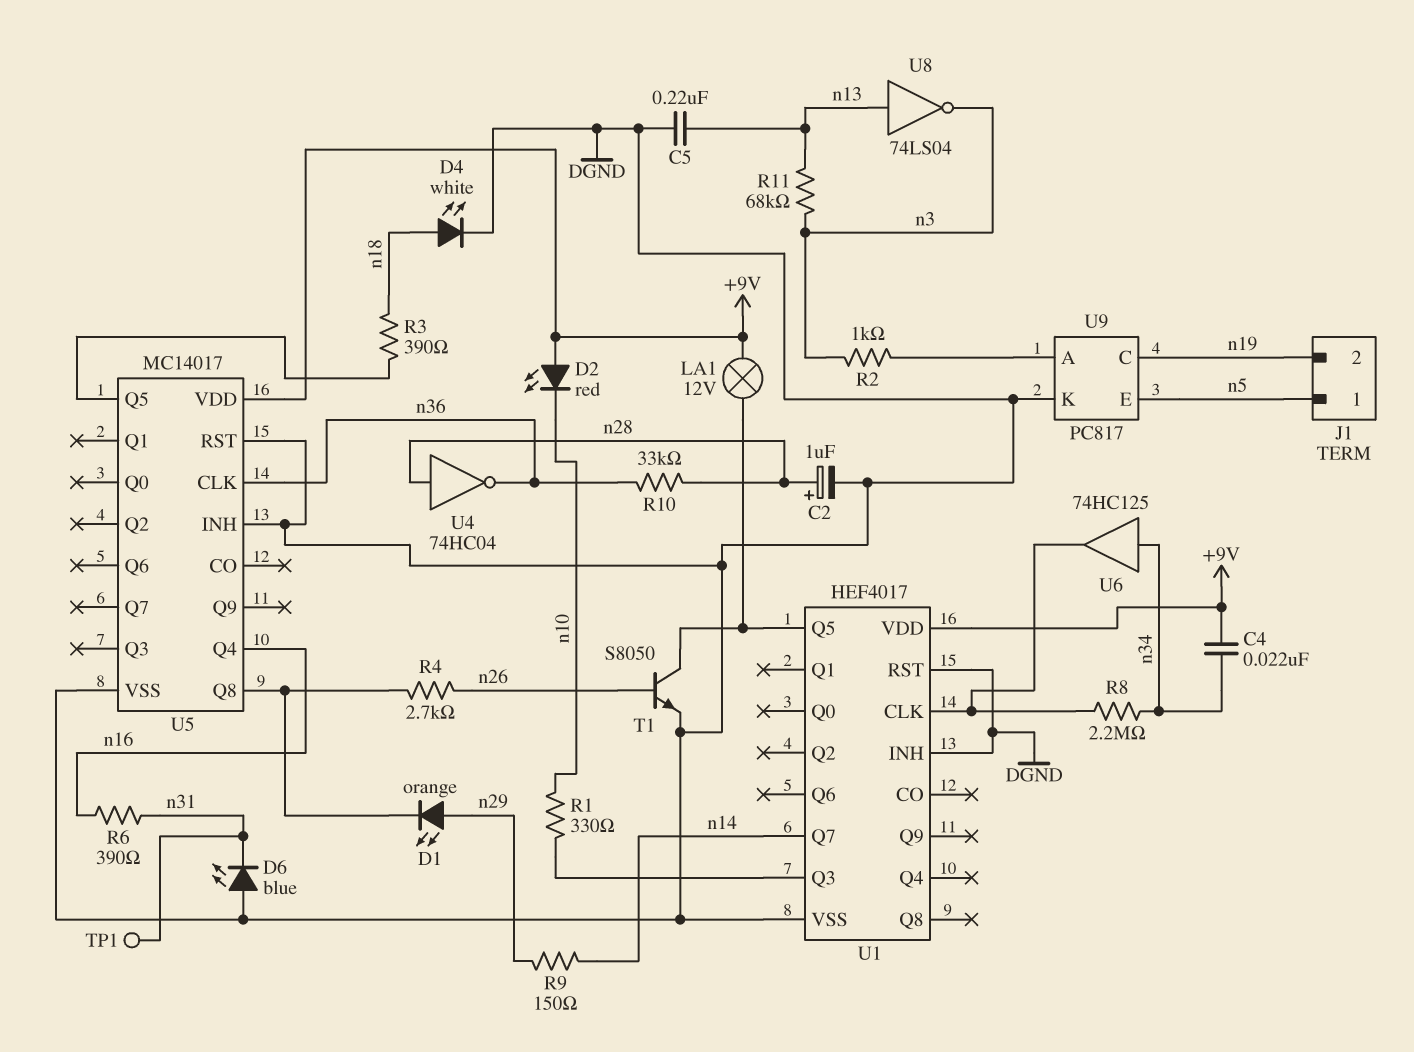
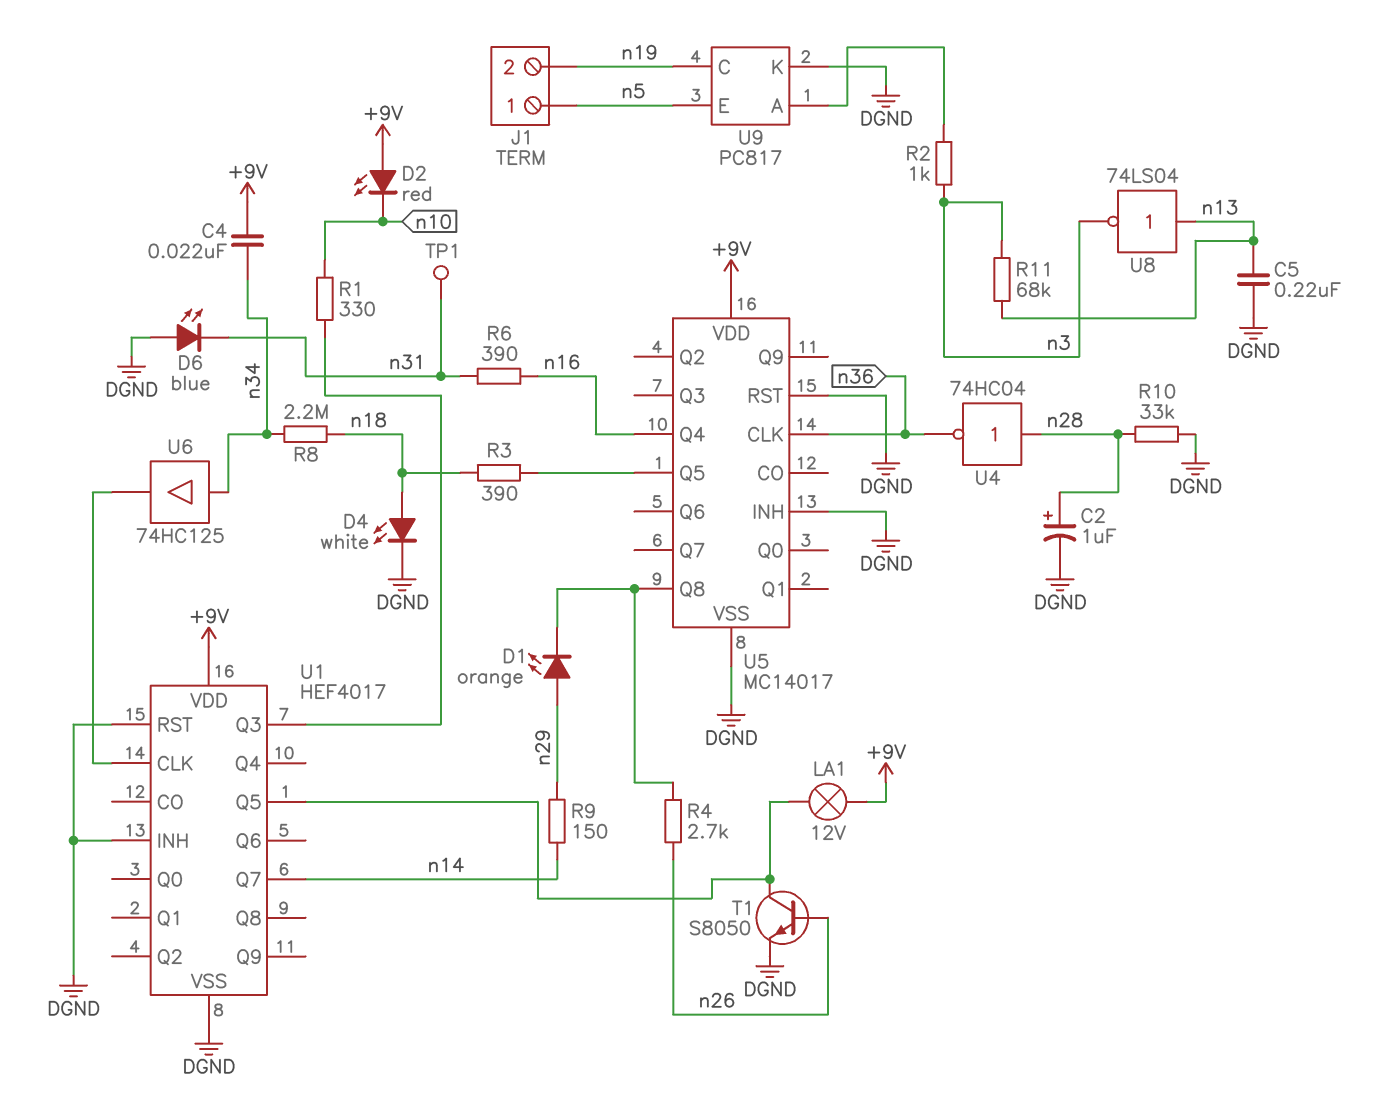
R8: 2.2M (U1/CLK, n34) -> 2.2M (n18, n34)
R10: 33k (n28, n36) -> 33k (DGND, n28)

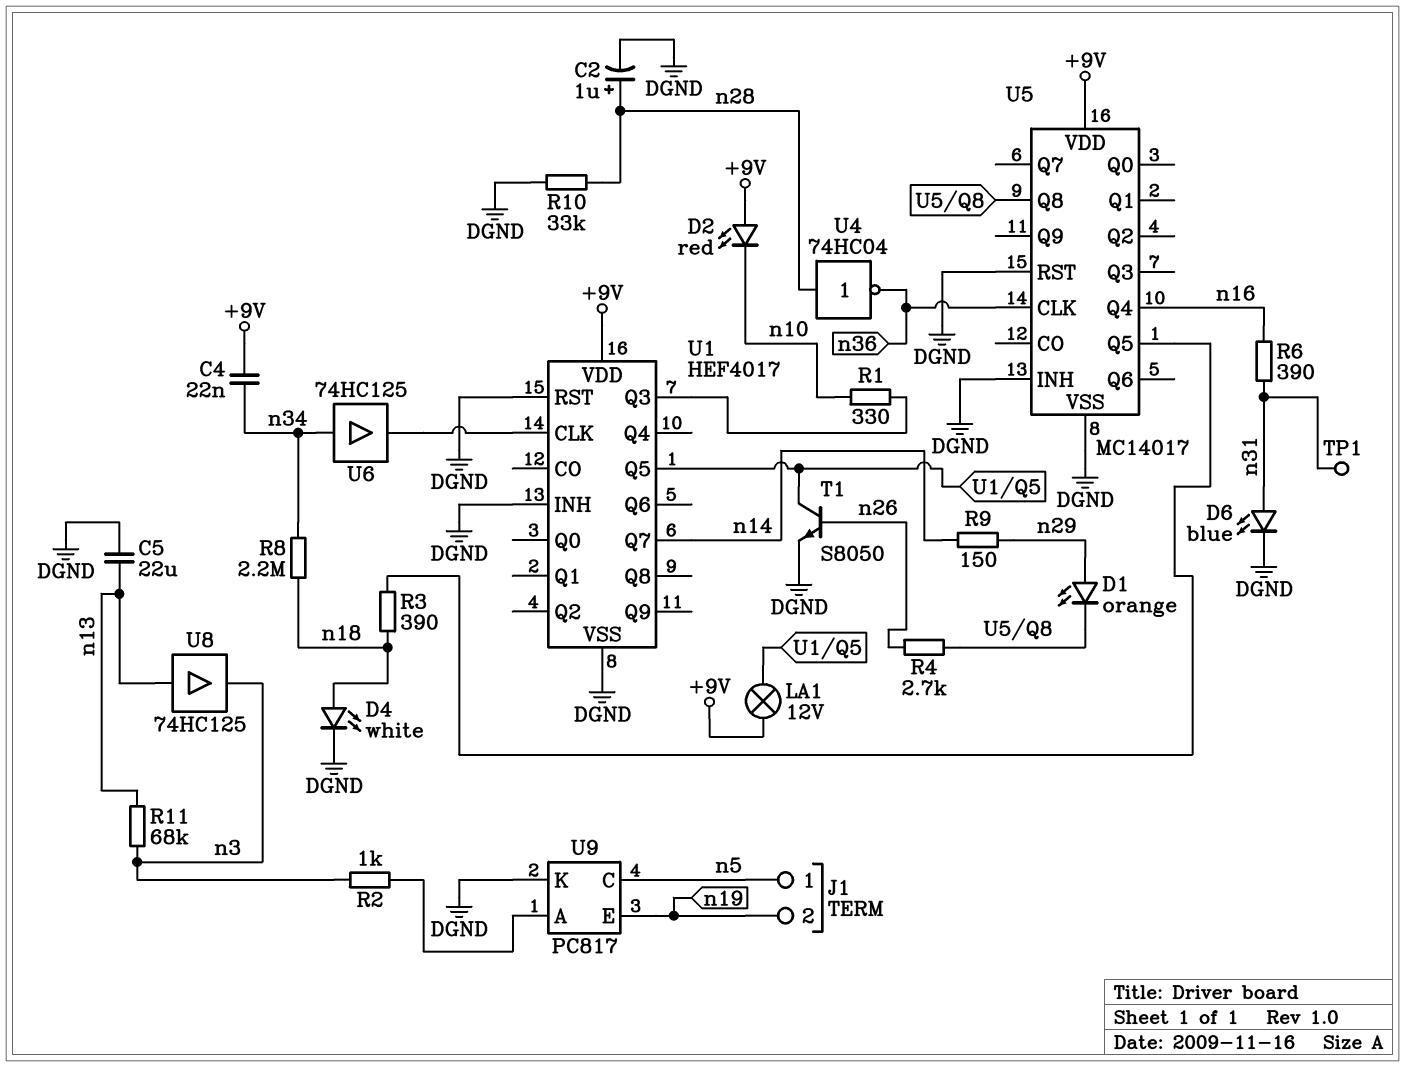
C5: 220nF (DGND, n13) -> 22uF (DGND, n13)
D6: LED blue (A DGND, K n31) -> LED blue (A n31, K DGND)
U8: NOT 74LS04 (in n13, out n3) -> buffer 74HC125 (in n13, out n3)
U9 pin C: n19 -> n5
U9 pin E: n5 -> n19

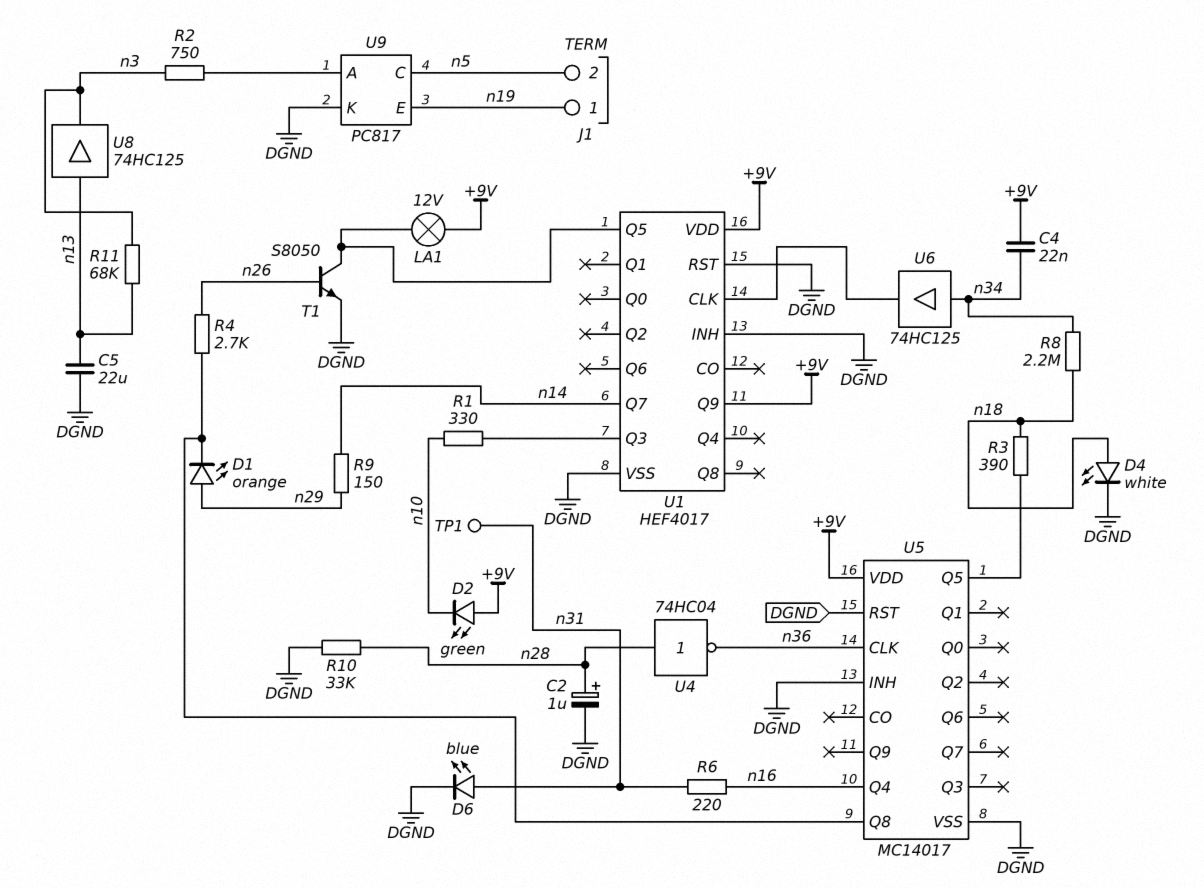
D2: LED red (A +9V, K n10) -> LED green (A +9V, K n10)
J1 pin 1: n5 -> n19
J1 pin 2: n19 -> n5
R2: 1k (U9/A, n3) -> 750 (U9/A, n3)
R6: 390 (n16, n31) -> 220 (n16, n31)
U1 pin Q9: none -> +9V

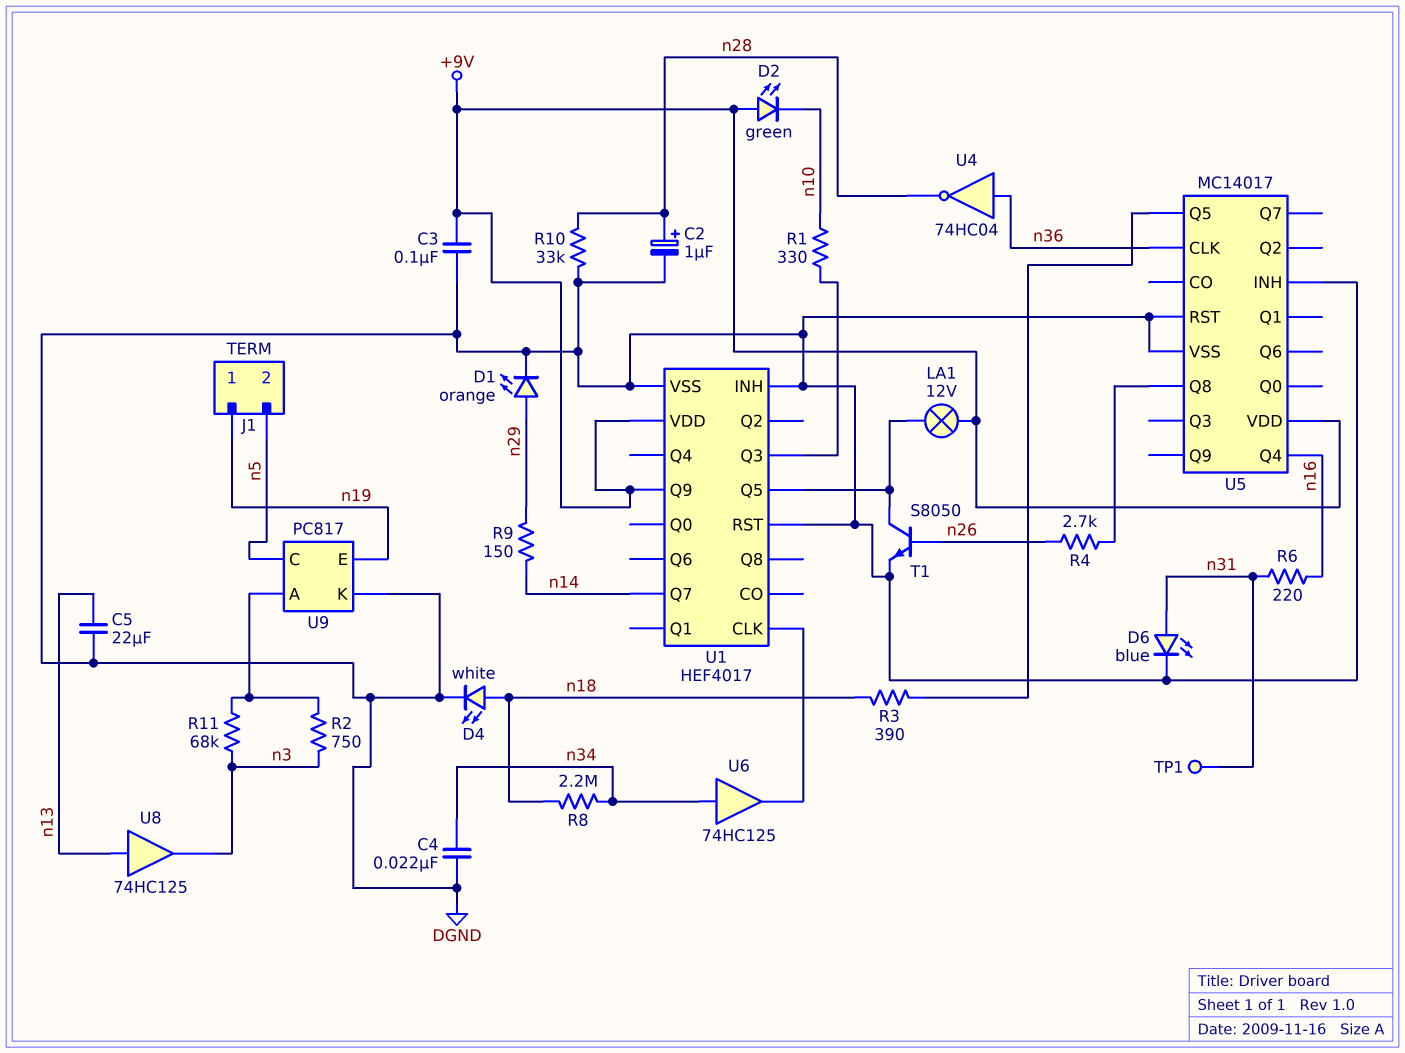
C3: none -> 100nF (+9V, DGND)
C4: 22nF (+9V, n34) -> 22nF (DGND, n34)
D1: LED orange (A n29, K U5/Q8) -> LED orange (A n29, K DGND)
R11: 68k (n3, n13) -> 68k (U9/A, n3)
U4: NOT 74HC04 (in n28, out n36) -> NOT 74HC04 (in n36, out n28)

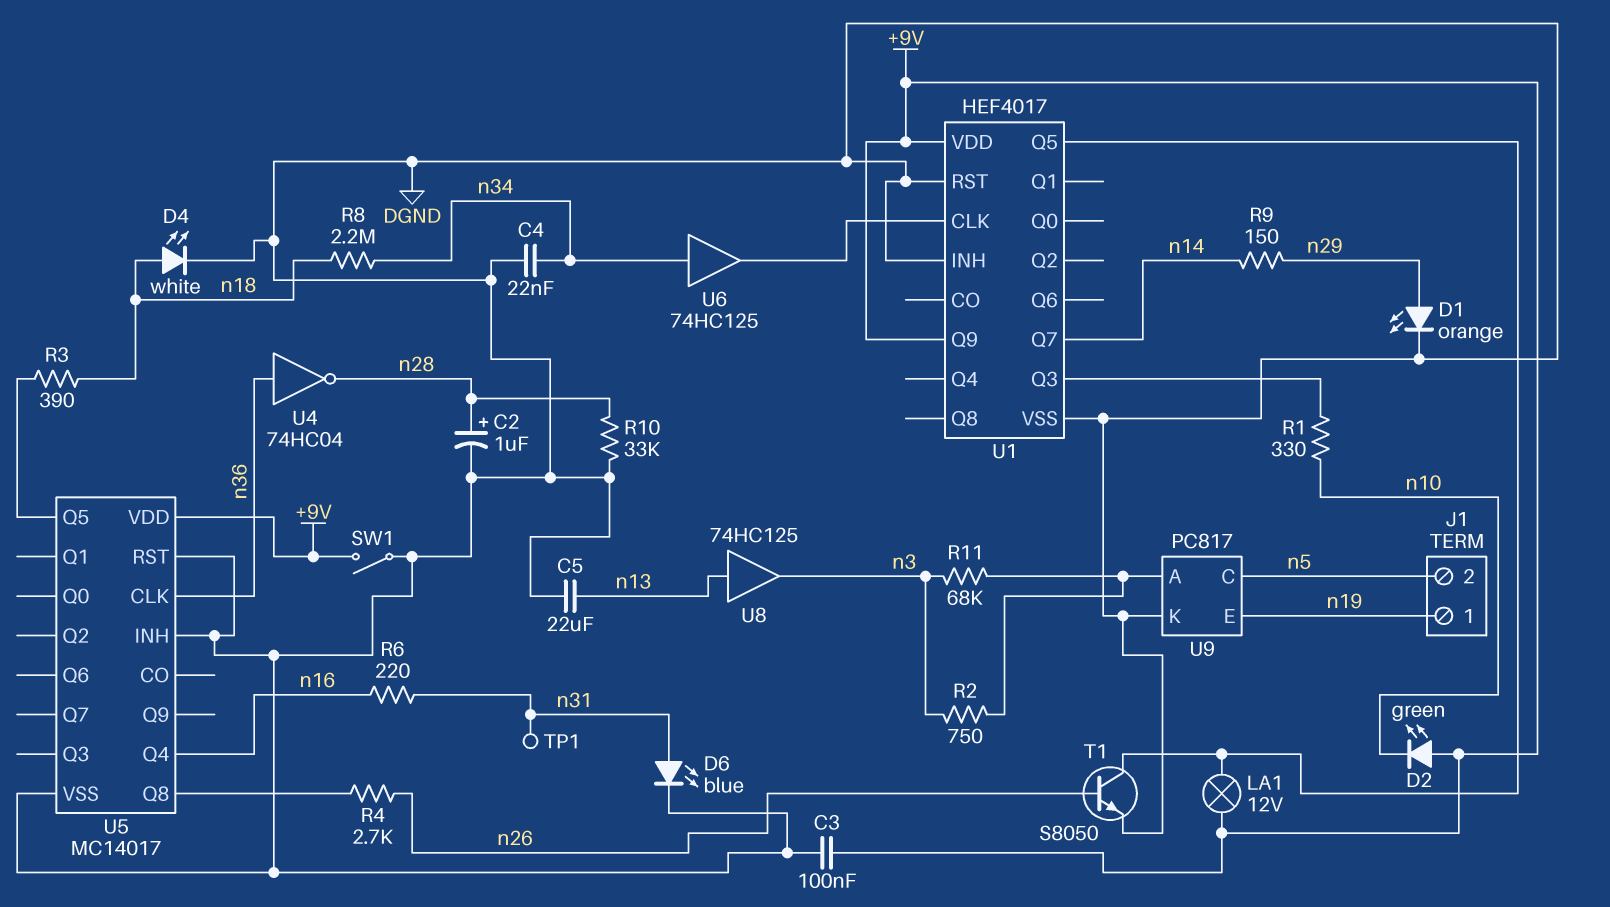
SW1: none -> switch (+9V, DGND)

